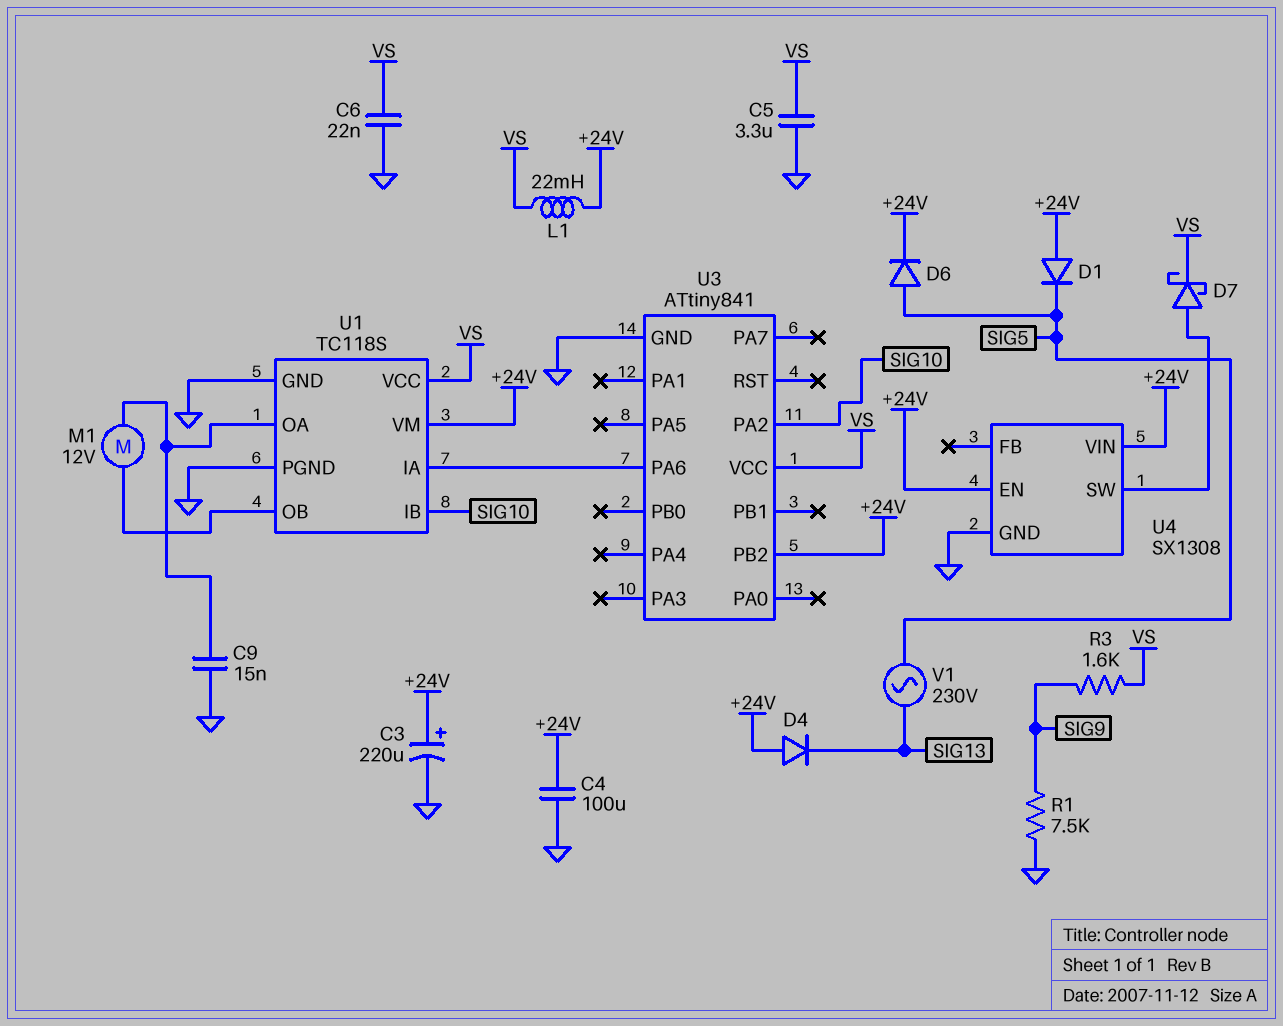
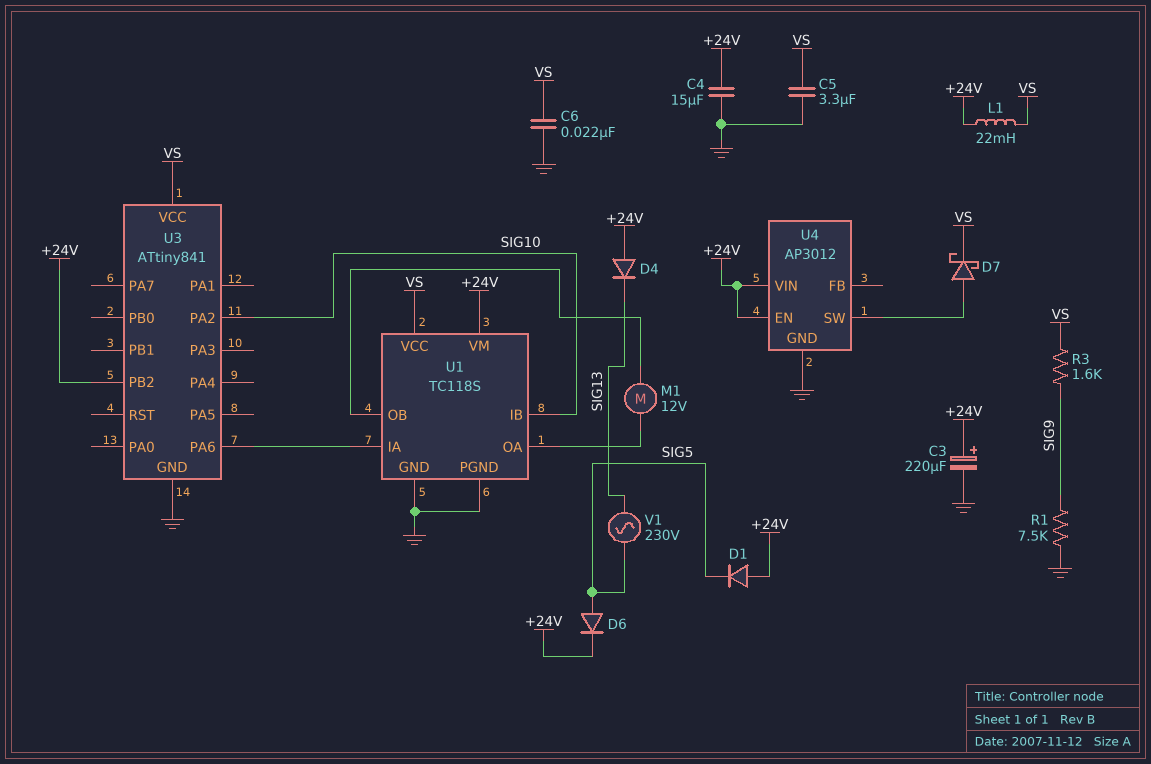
C4: 100uF (+24V, GND) -> 15uF (+24V, GND)
C9: 15nF (GND, U1/OA) -> none
U4: SX1308 -> AP3012

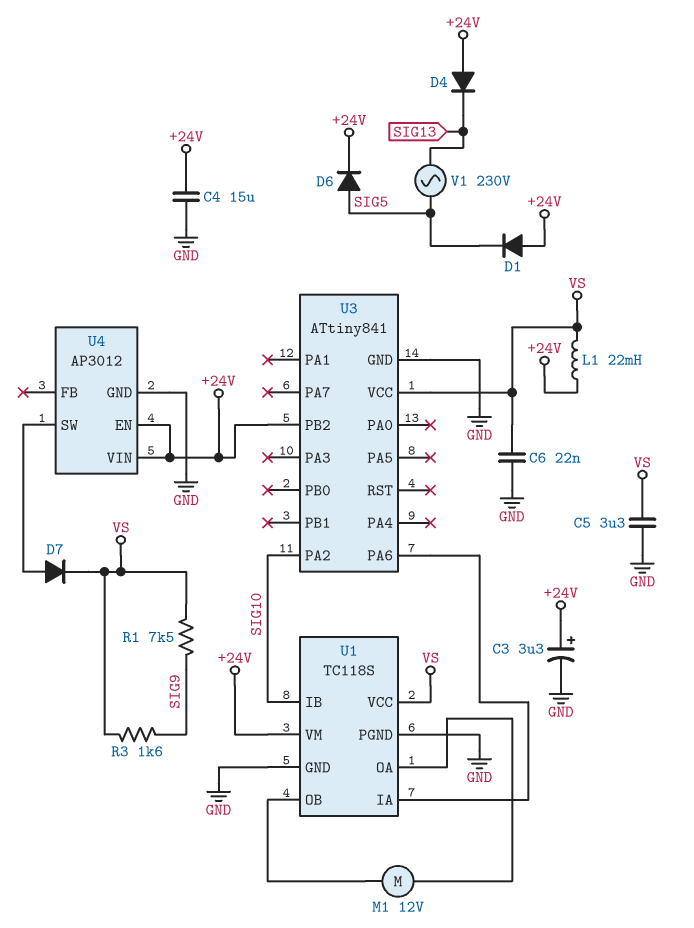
C3: 220uF (plus +24V, minus GND) -> 3.3uF (plus +24V, minus GND)
D7: schottky (A U4/SW, K VS) -> diode (A U4/SW, K VS)
R1: 7.5k (GND, SIG9) -> 7.5k (SIG9, VS)

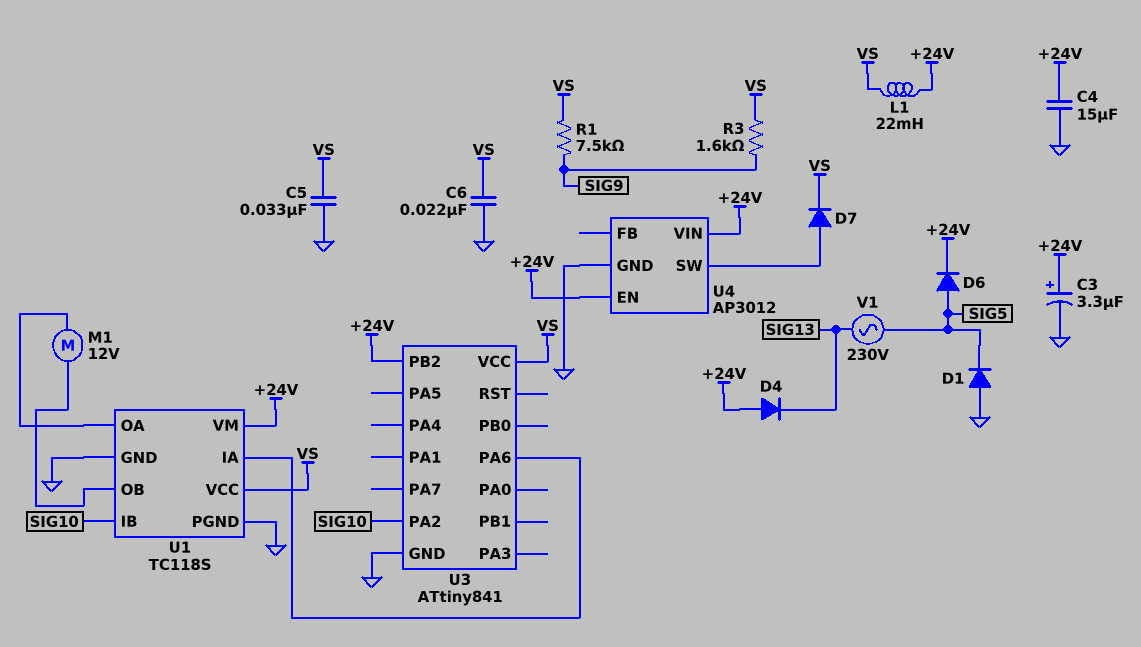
C5: 3.3uF (GND, VS) -> 33nF (GND, VS)
D1: diode (A +24V, K SIG5) -> diode (A GND, K SIG5)

